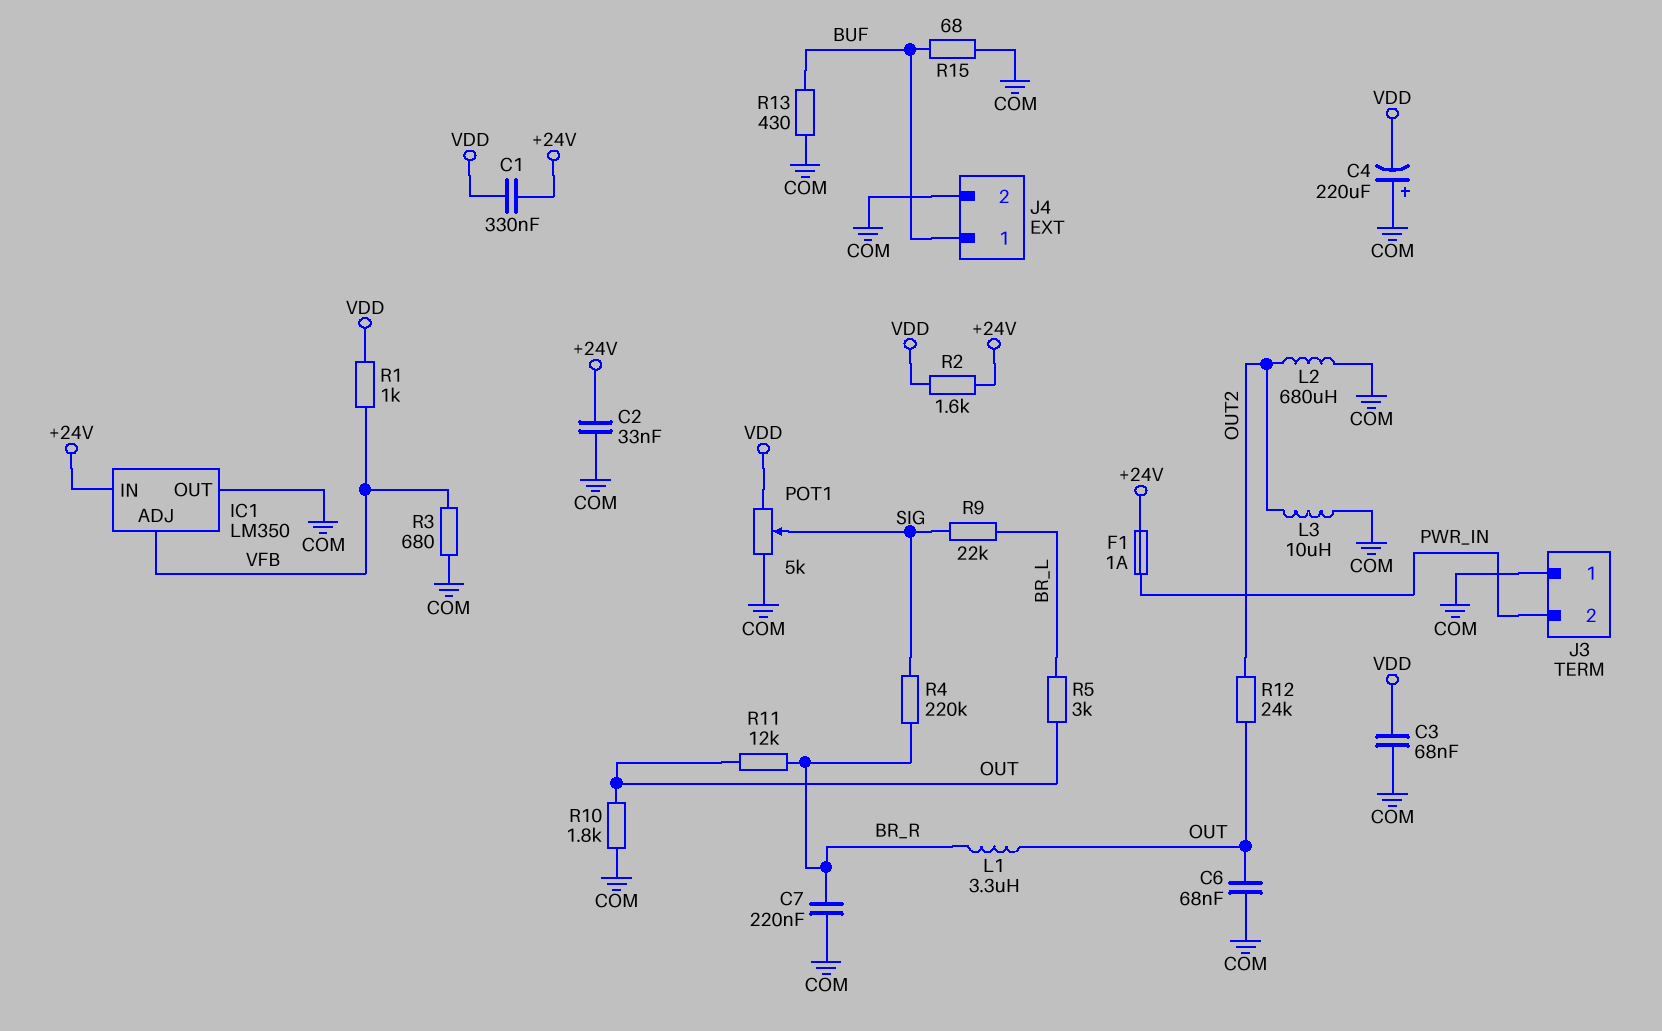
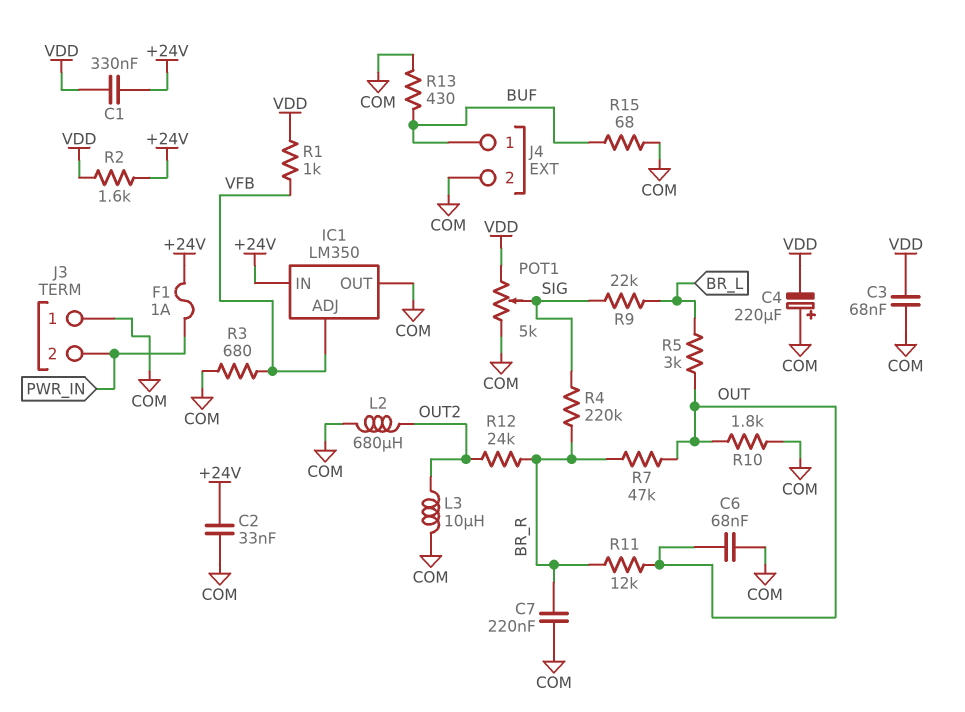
L1: 3.3uH (BR_R, OUT) -> none
R7: none -> 47k (BR_R, OUT)
R12: 24k (OUT, OUT2) -> 24k (BR_R, OUT2)

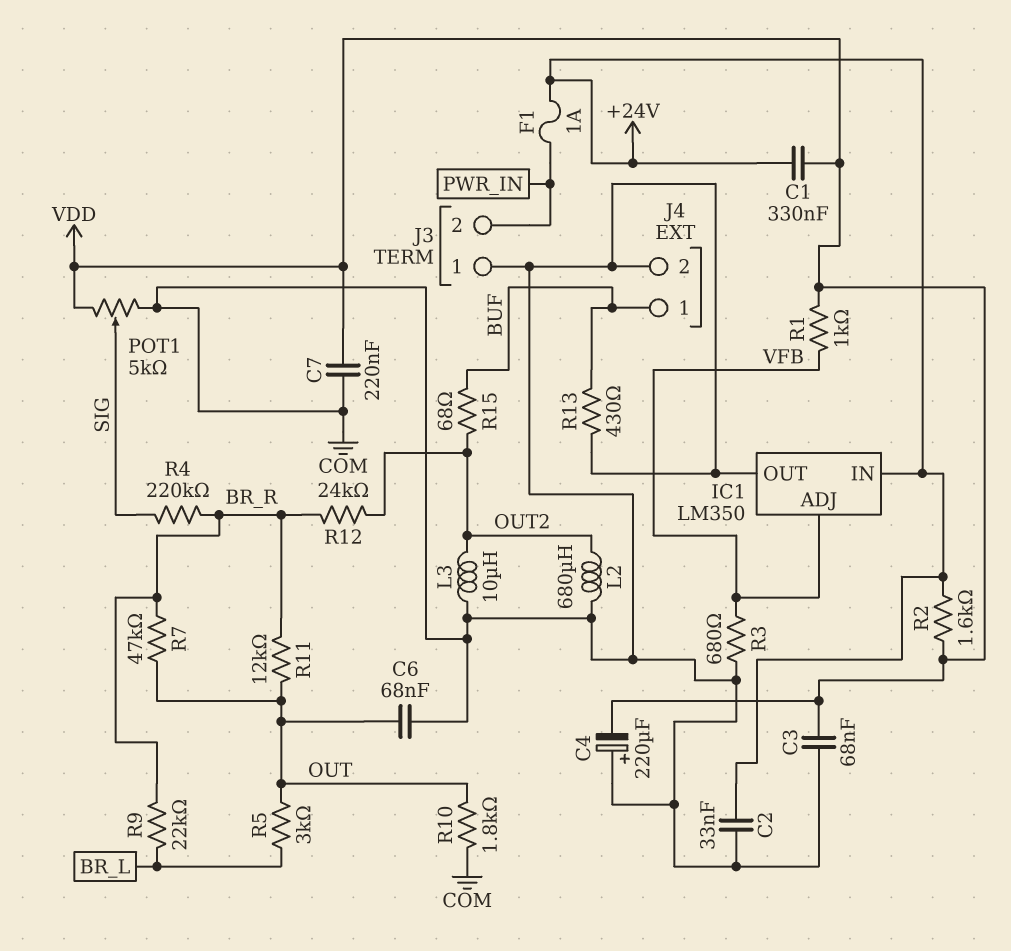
C7: 220nF (BR_R, COM) -> 220nF (COM, VDD)
R9: 22k (BR_L, SIG) -> 22k (BR_L, BR_R)
R15: 68 (BUF, COM) -> 68 (BUF, OUT2)

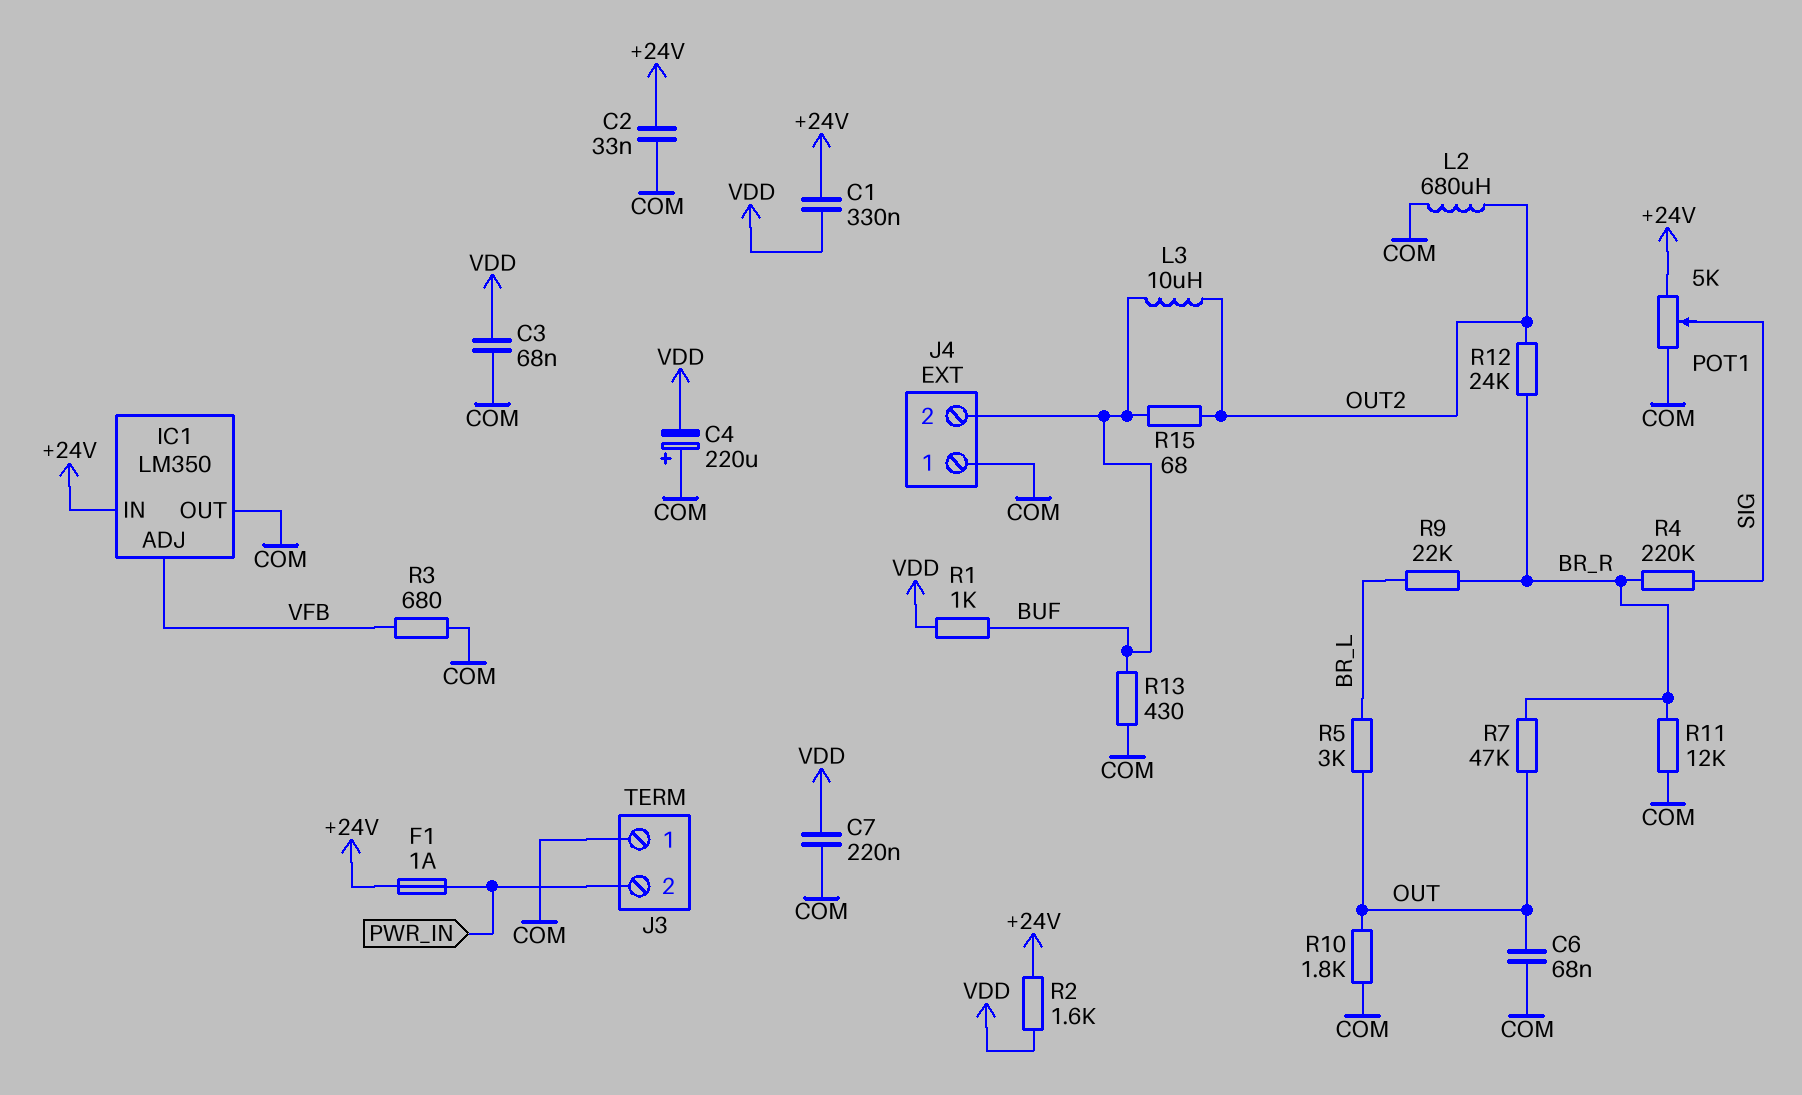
J4 pin 1: BUF -> COM
J4 pin 2: COM -> BUF
L3: 10uH (COM, OUT2) -> 10uH (BUF, OUT2)
POT1: 5k (COM, VDD, wiper SIG) -> 5k (+24V, COM, wiper SIG)
R1: 1k (VDD, VFB) -> 1k (BUF, VDD)
R11: 12k (BR_R, OUT) -> 12k (BR_R, COM)

